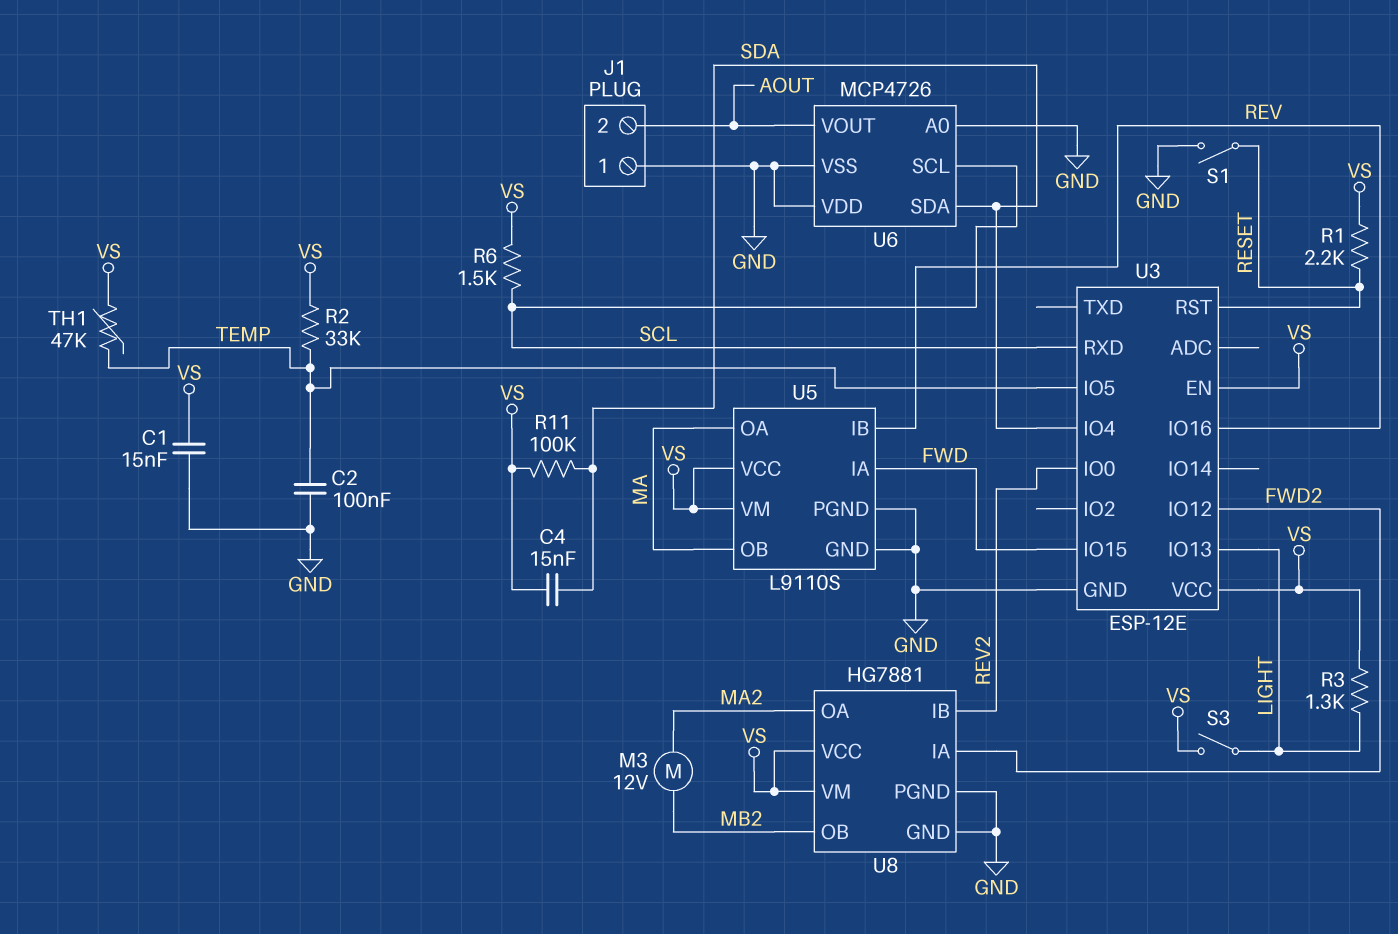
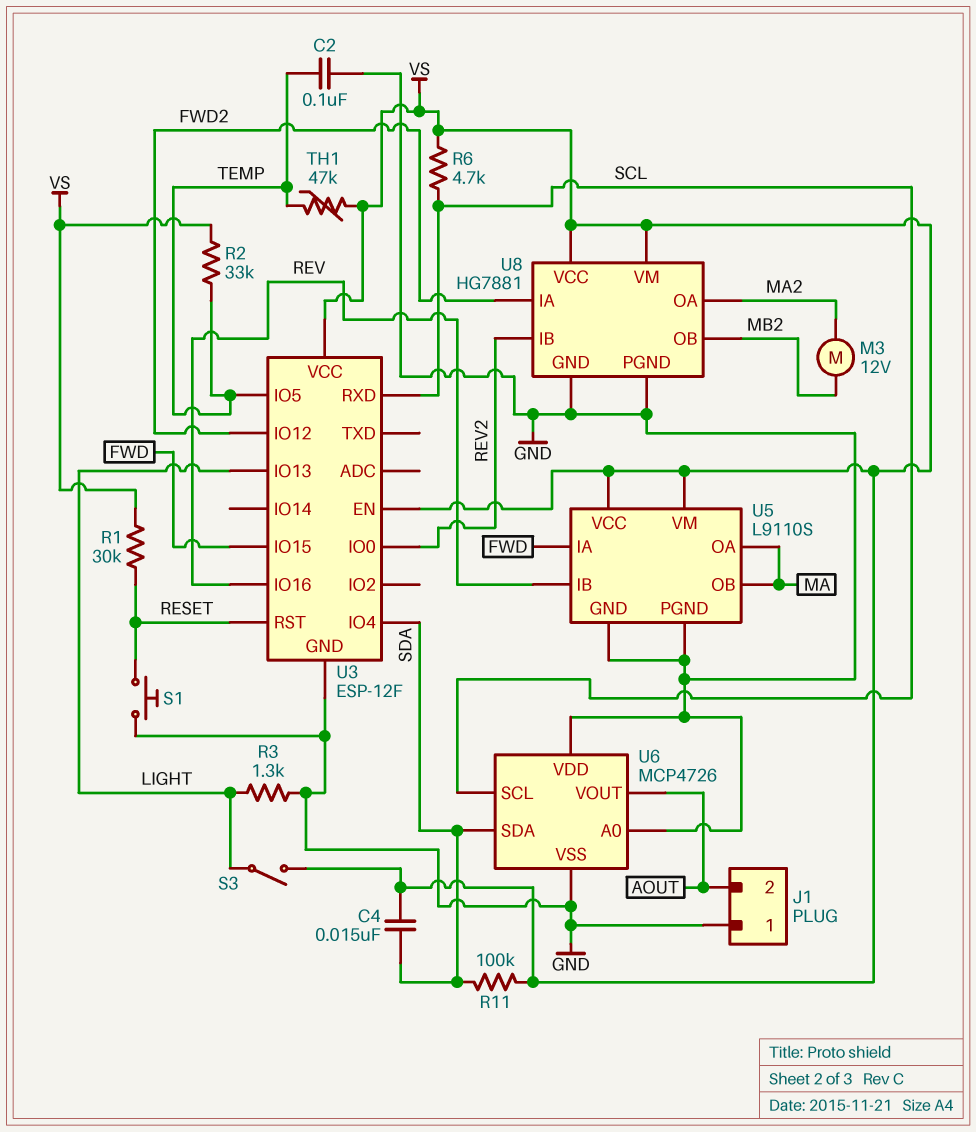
C1: 15nF (GND, VS) -> none
R1: 2.2k (RESET, VS) -> 30k (RESET, VS)
R3: 1.3k (LIGHT, VS) -> 1.3k (GND, LIGHT)
R6: 1.5k (SCL, VS) -> 4.7k (SCL, VS)
S1: switch (GND, RESET) -> button (GND, RESET)
U3: ESP-12E -> ESP-12F

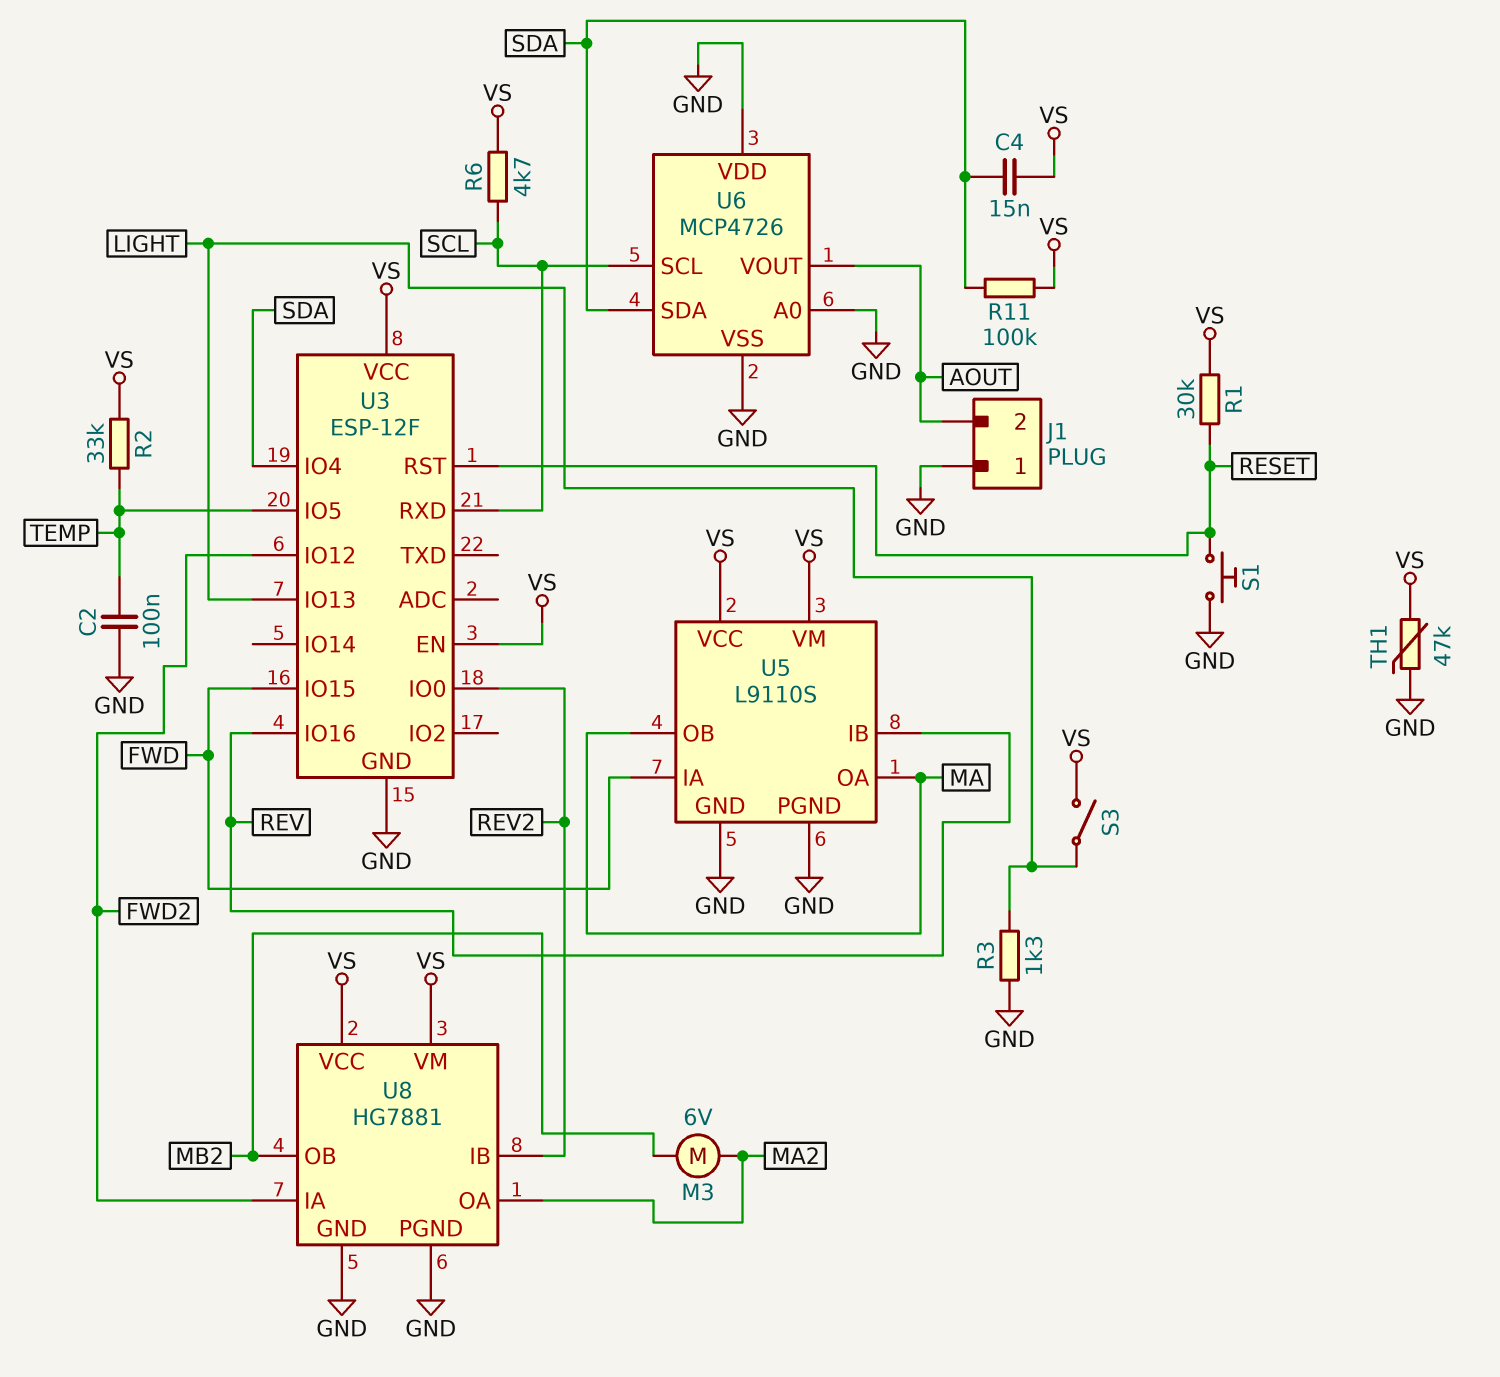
M3: motor 12V (MA2, MB2) -> motor 6V (MA2, MB2)
TH1: 47k (TEMP, VS) -> 47k (GND, VS)

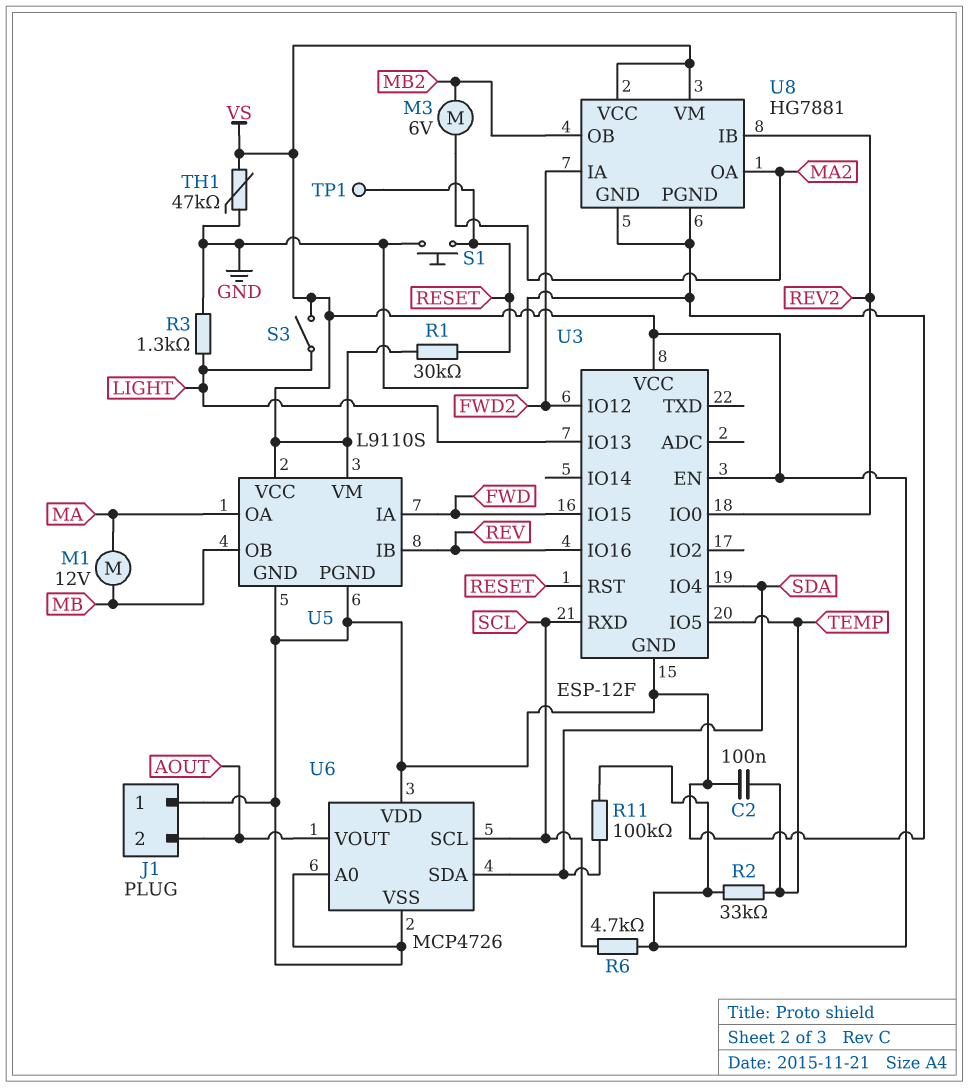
C4: 15nF (SDA, VS) -> none
M1: none -> motor 12V (MA, MB)
TP1: none -> test point (RESET)
U5 pin OB: MA -> MB

